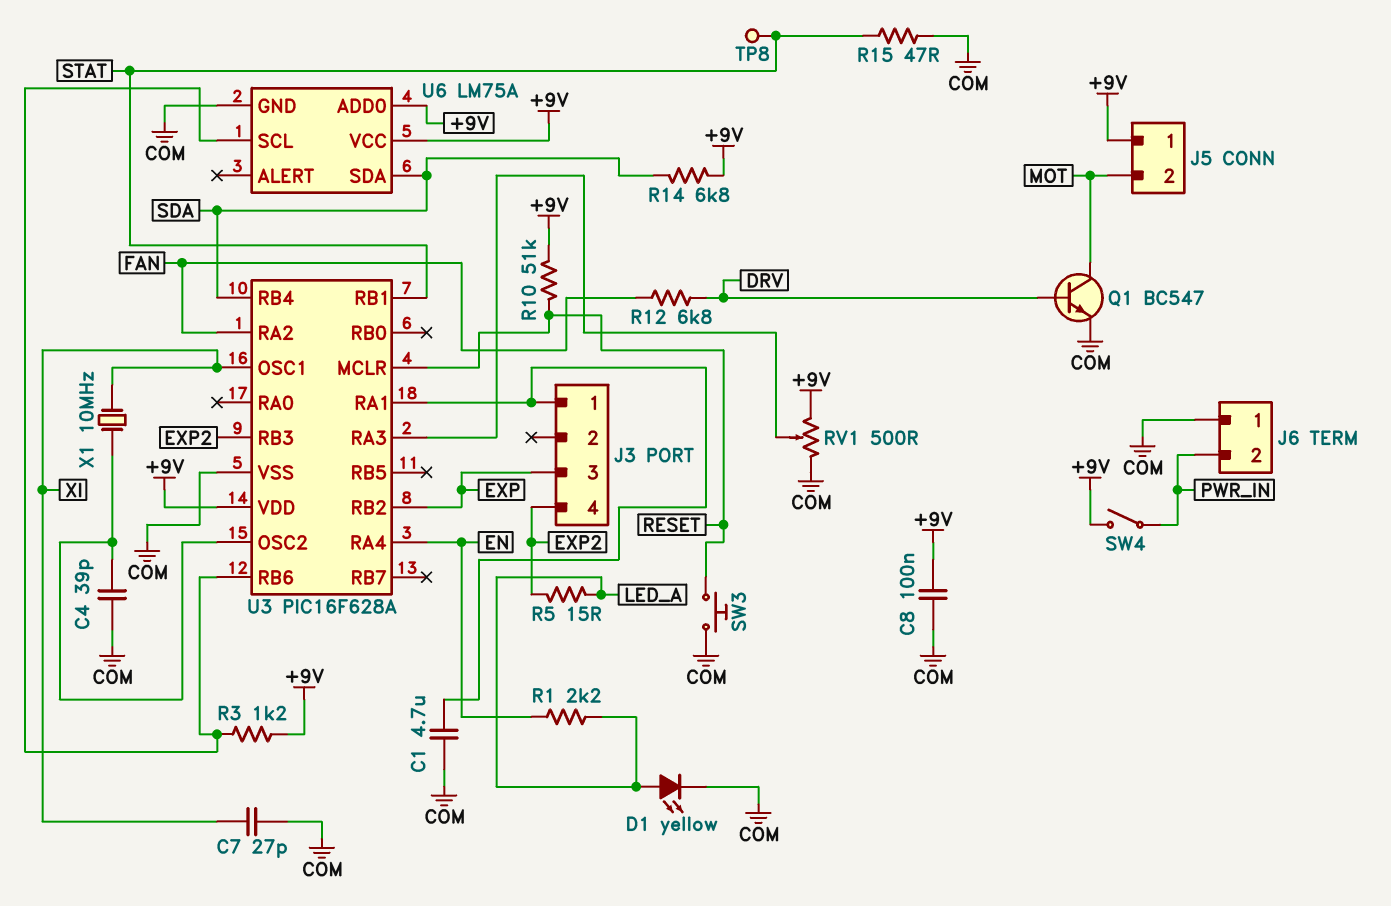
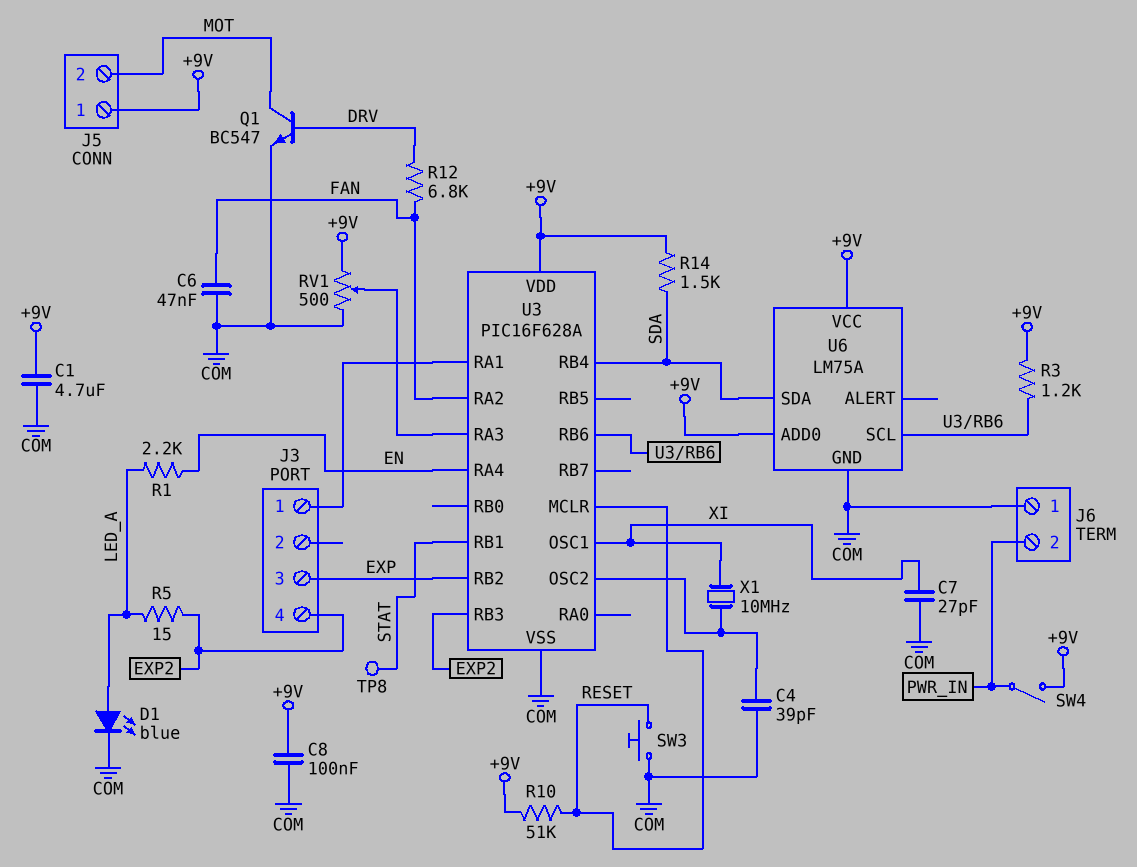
C1: 4.7uF (COM, J3/1) -> 4.7uF (+9V, COM)
C6: none -> 47nF (COM, FAN)
D1: LED yellow (A LED_A, K COM) -> LED blue (A LED_A, K COM)
R14: 6.8k (+9V, SDA) -> 1.5k (+9V, SDA)
R15: 47 (COM, STAT) -> none

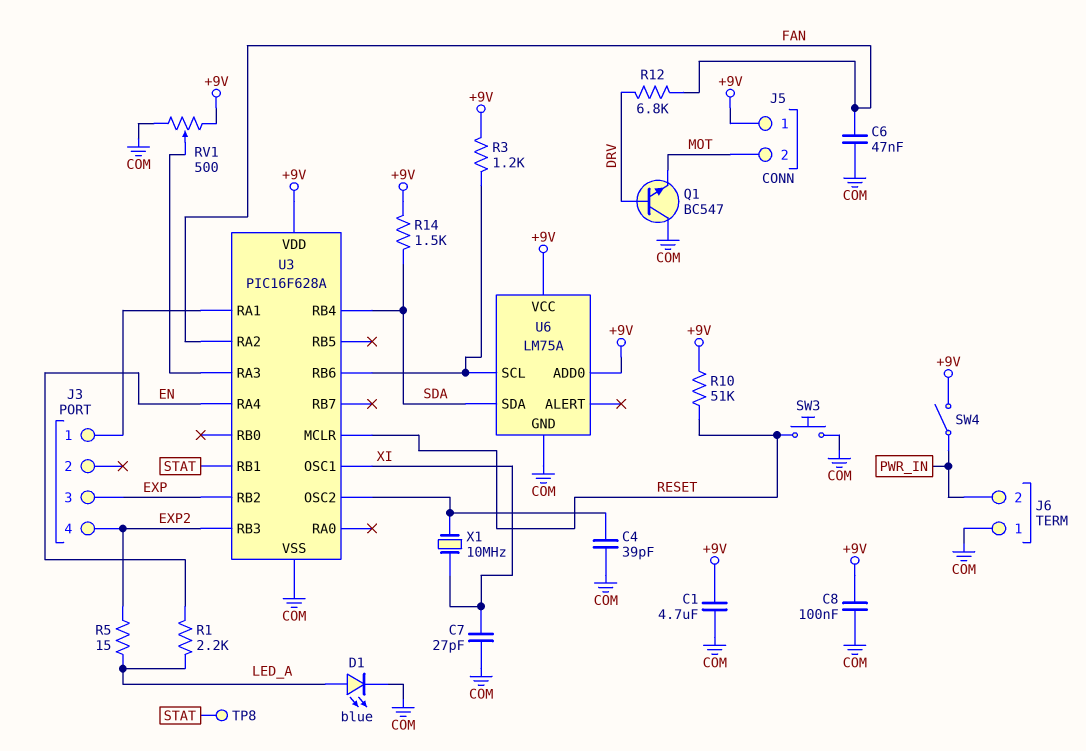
Q1: NPN BC547 (B DRV, C MOT, E COM) -> NPN BC547 (B DRV, C COM, E MOT)

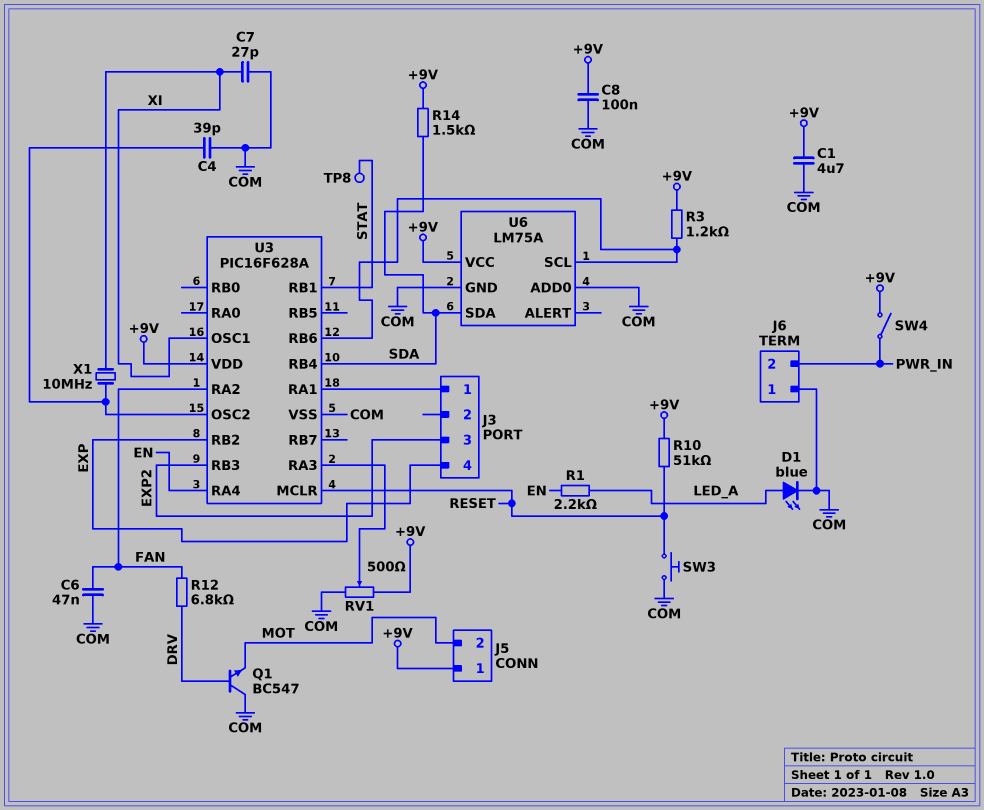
J3 pin 3: EXP -> EXP2
J3 pin 4: EXP2 -> EXP
R5: 15 (EXP2, LED_A) -> none
U6 pin ADD0: +9V -> COM

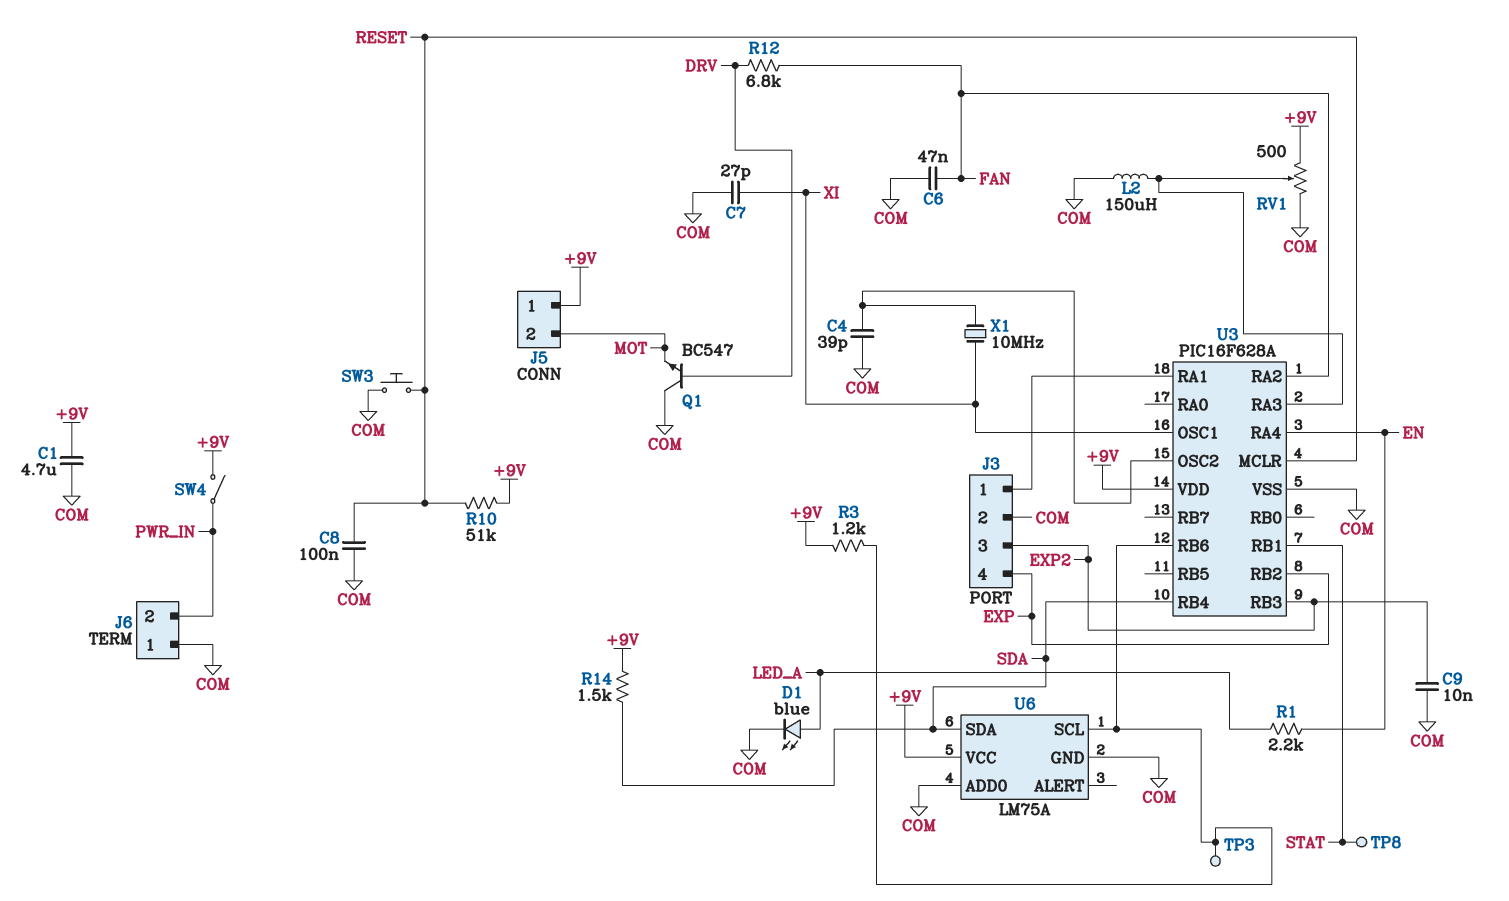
C8: 100nF (+9V, COM) -> 100nF (COM, RESET)
C9: none -> 10nF (COM, EXP2)
J3 pin 2: none -> COM
L2: none -> 150uH (COM, U3/RA3)
TP3: none -> test point (U3/RB6)

